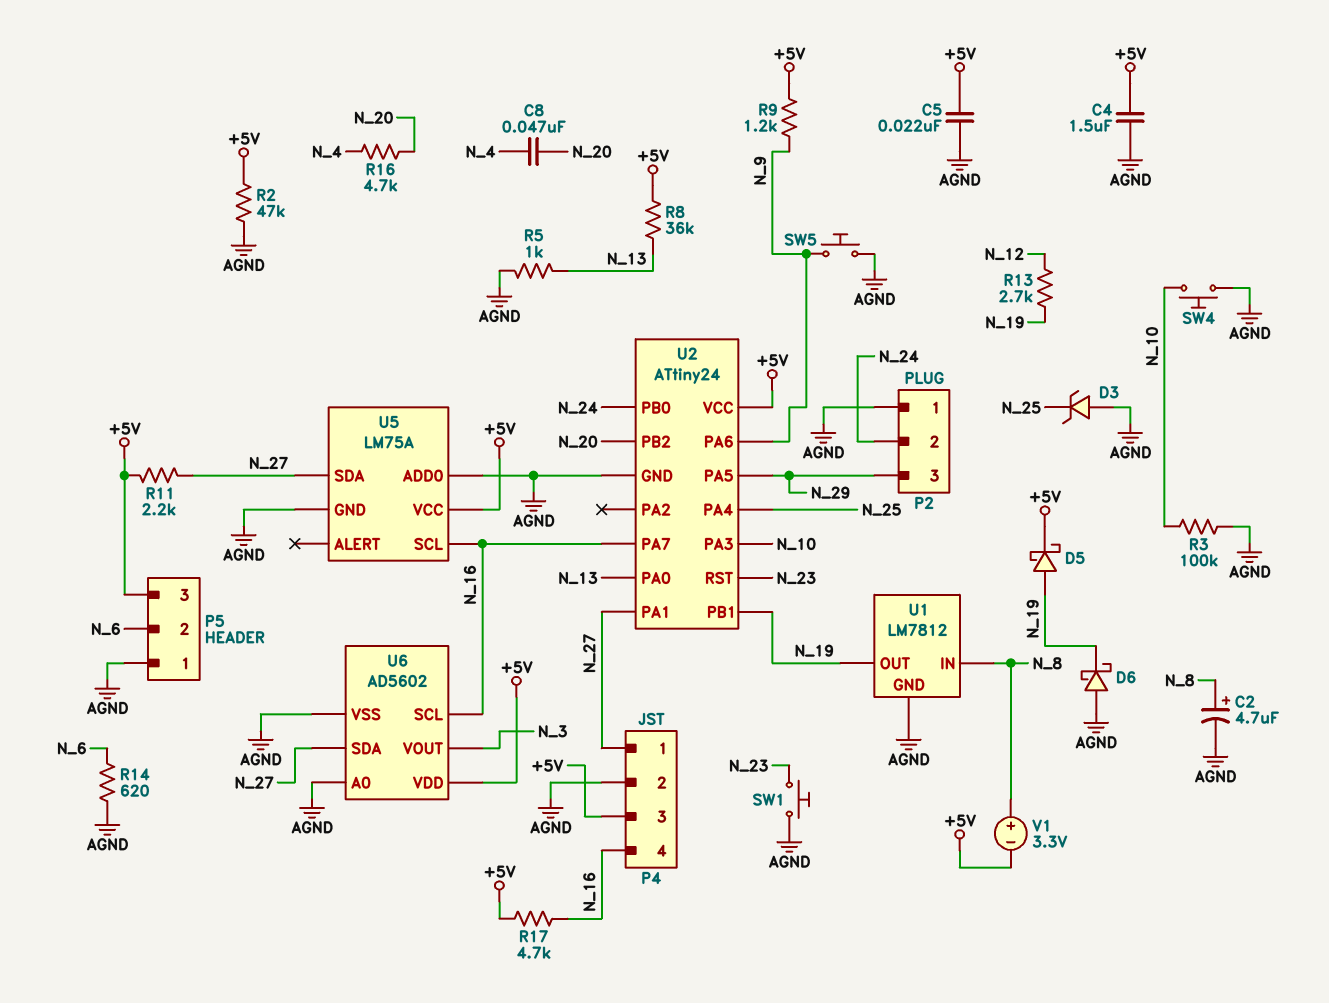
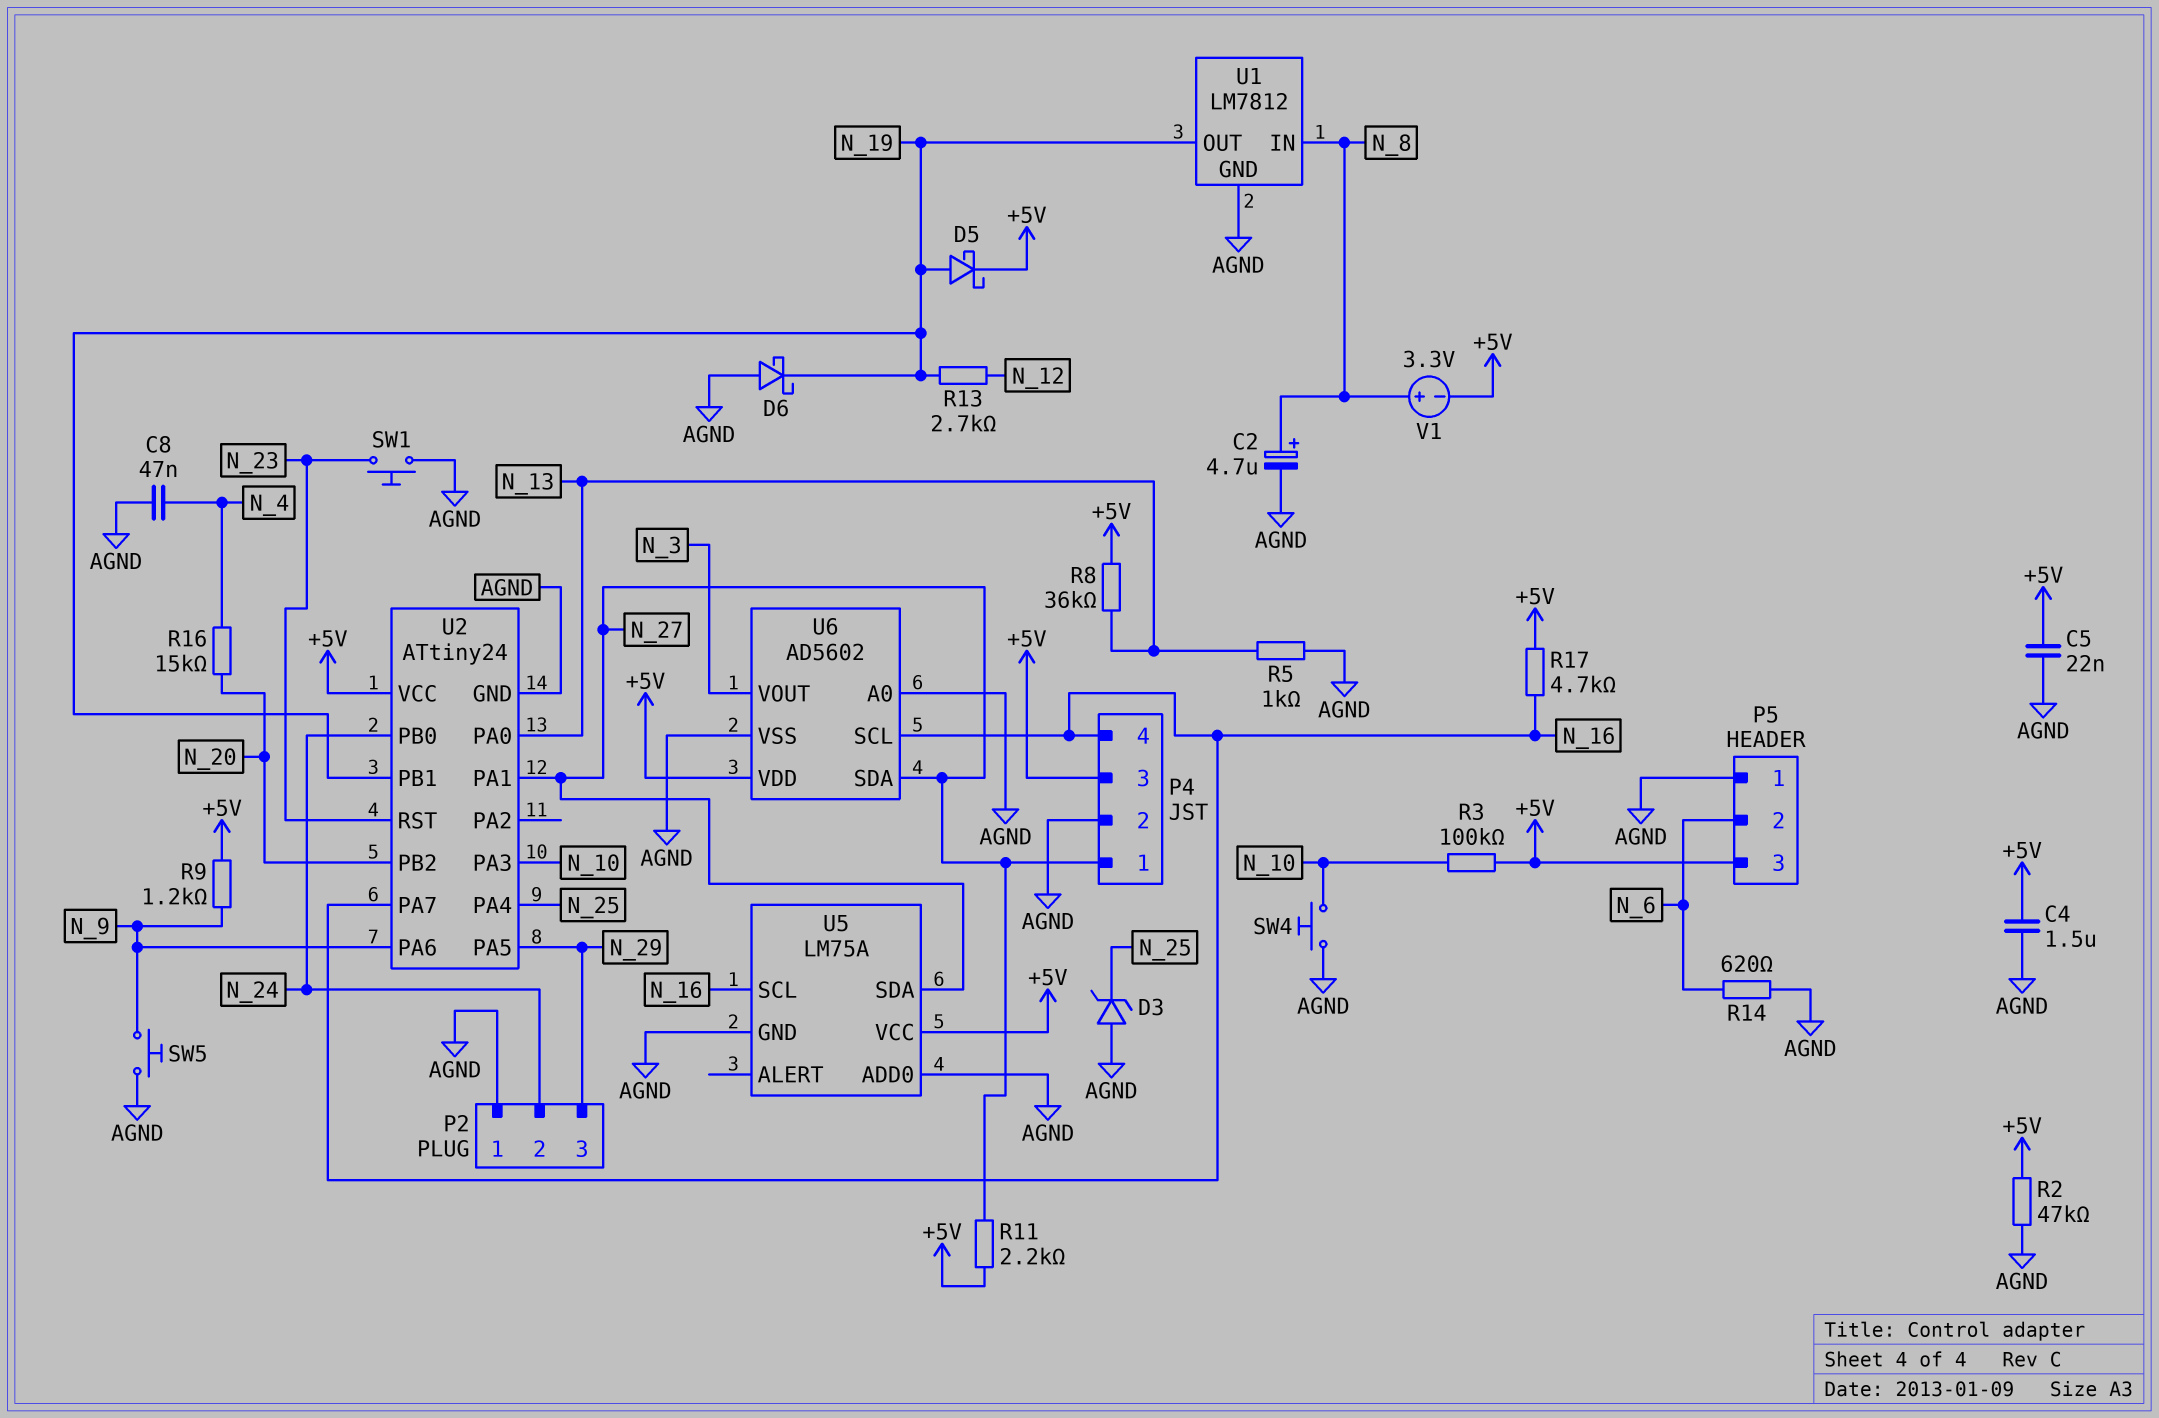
C8: 47nF (N_4, N_20) -> 47nF (AGND, N_4)
R3: 100k (AGND, N_10) -> 100k (+5V, N_10)
R16: 4.7k (N_4, N_20) -> 15k (N_4, N_20)

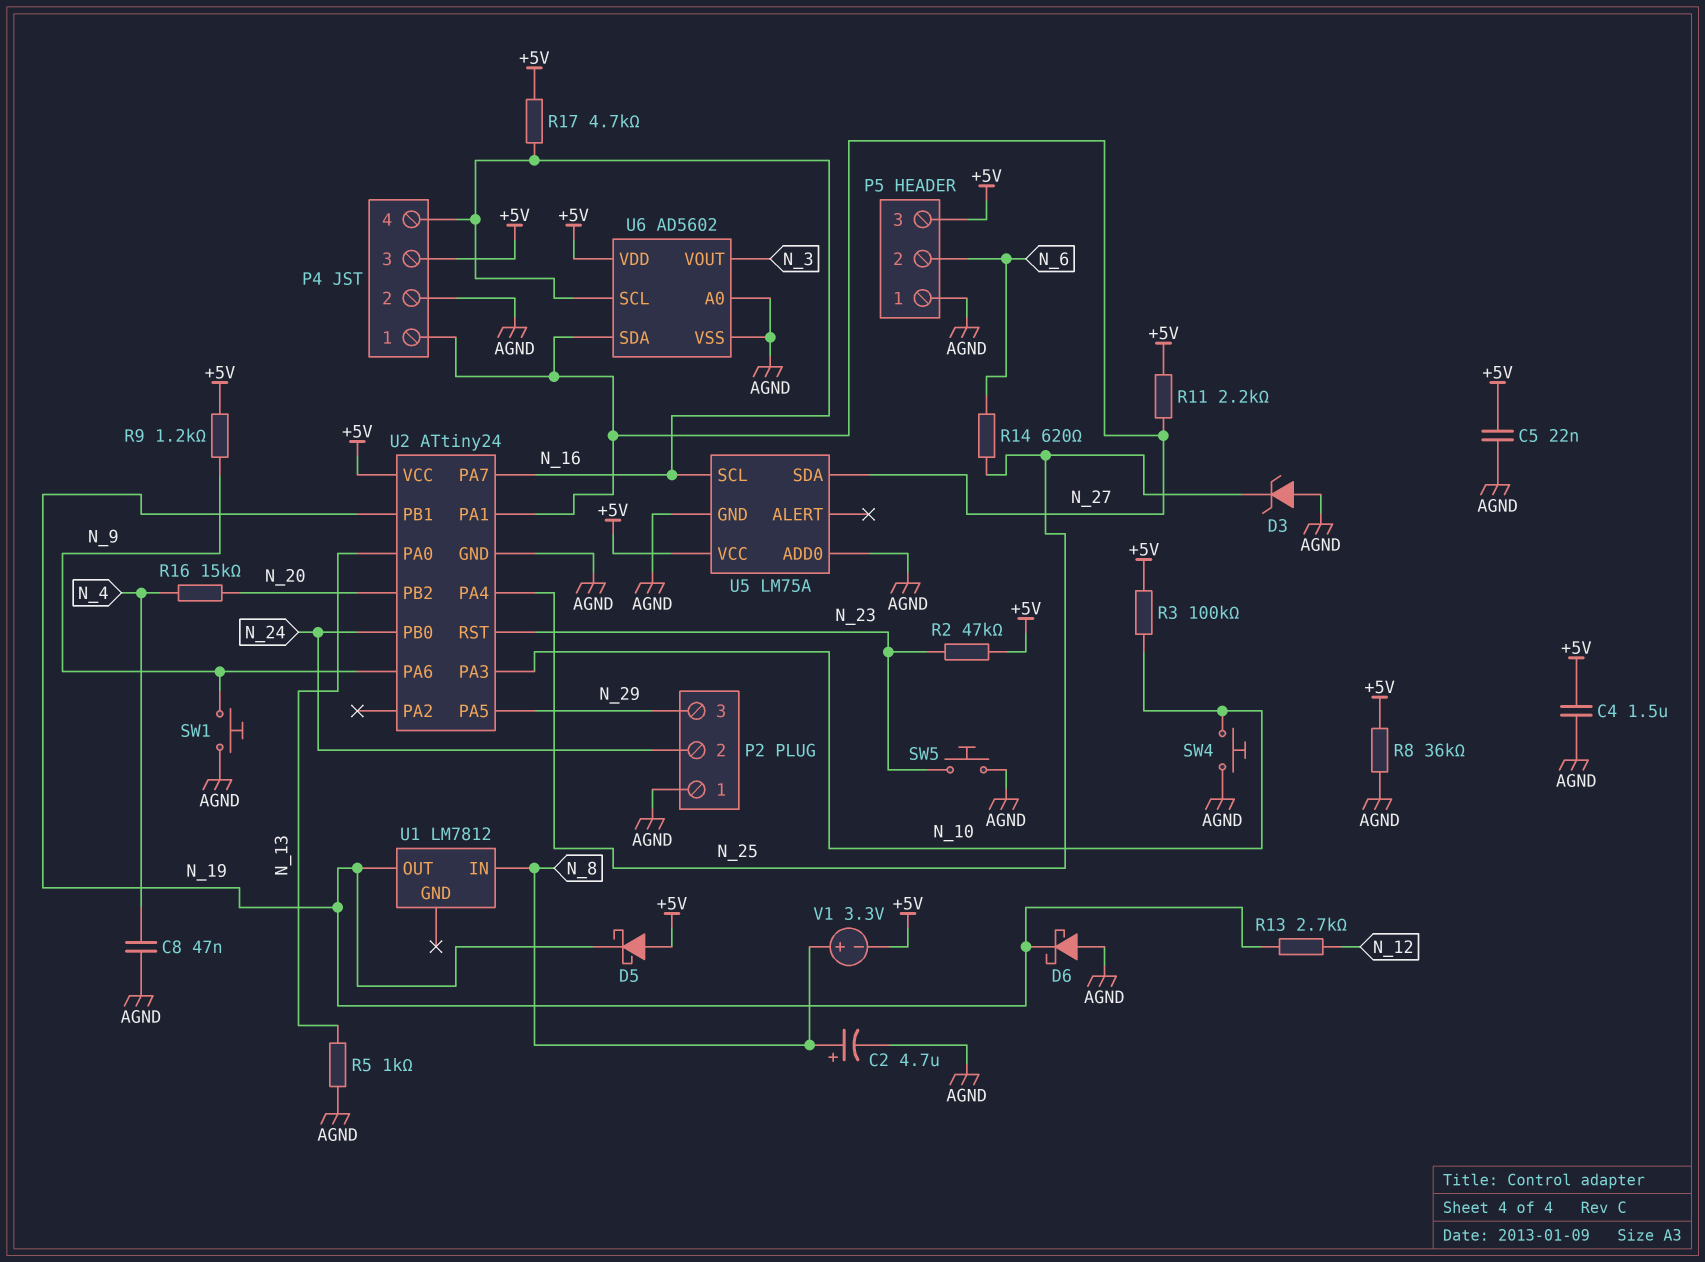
D5: schottky (A N_19, K +5V) -> schottky (A +5V, K N_19)
R2: 47k (+5V, AGND) -> 47k (+5V, N_23)
R8: 36k (+5V, N_13) -> 36k (+5V, AGND)
R14: 620 (AGND, N_6) -> 620 (N_6, N_25)
SW1: button (AGND, N_23) -> button (AGND, N_9)
SW5: button (AGND, N_9) -> button (AGND, N_23)
U1 pin GND: AGND -> none

